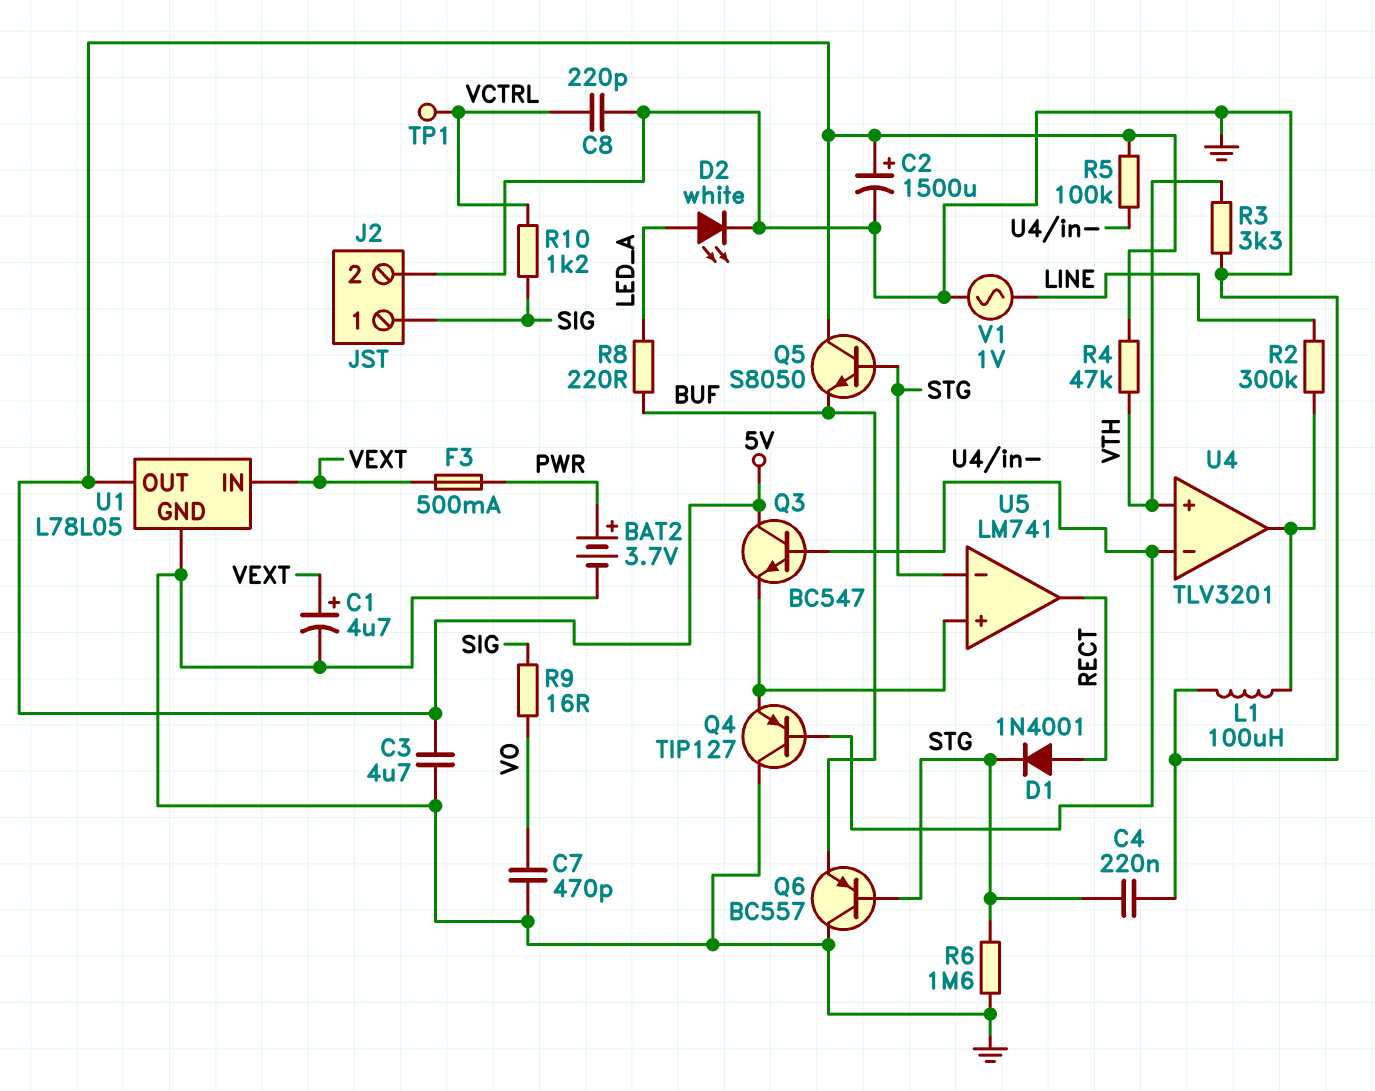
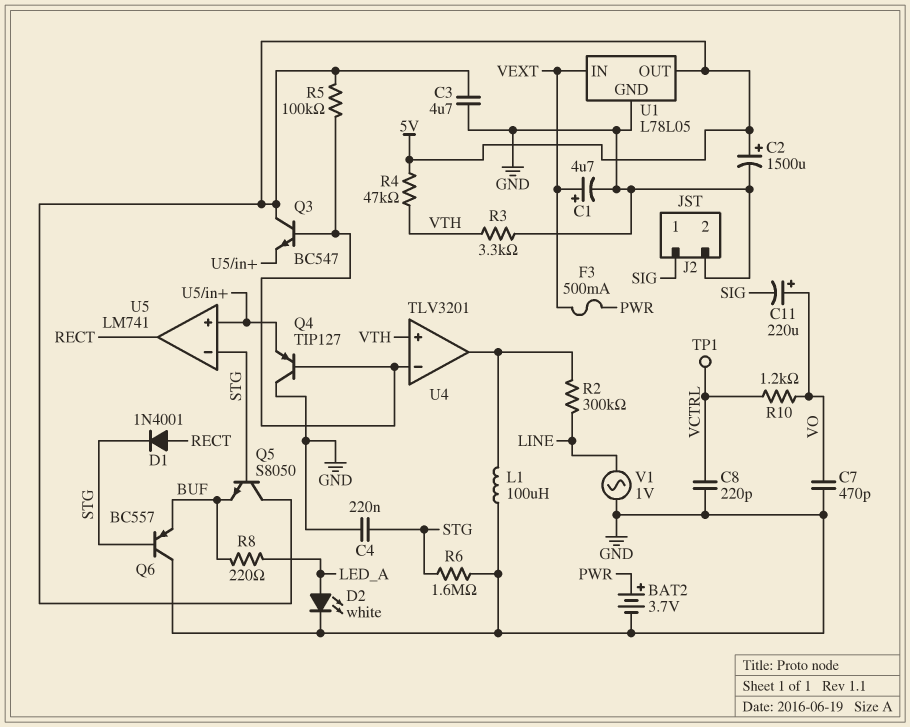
C11: none -> 220uF (plus VO, minus SIG)
R9: 16 (SIG, VO) -> none
R10: 1.2k (SIG, VCTRL) -> 1.2k (VCTRL, VO)

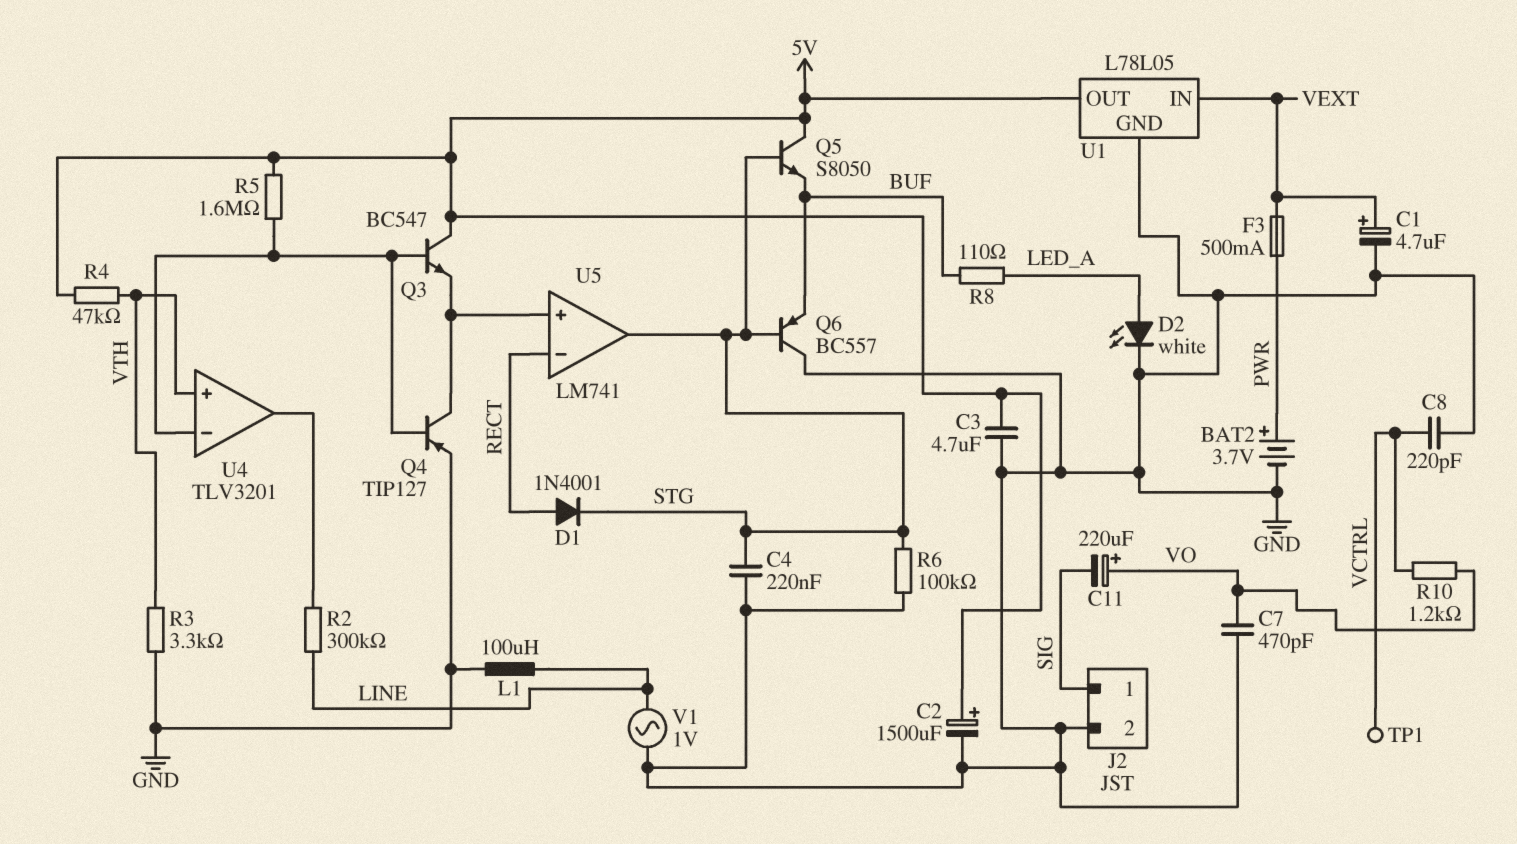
L1: 100uH (GND, U4/out) -> 100uH (GND, LINE)
Q4: PNP TIP127 (B U4/in-, C GND, E U5/in+) -> PNP TIP127 (B U4/in-, C U5/in+, E GND)
R5: 100k (5V, U4/in-) -> 1.6M (5V, U4/in-)
R6: 1.6M (GND, STG) -> 100k (GND, STG)
R8: 220 (BUF, LED_A) -> 110 (BUF, LED_A)
U5 pin in-: STG -> RECT
U5 pin out: RECT -> STG

